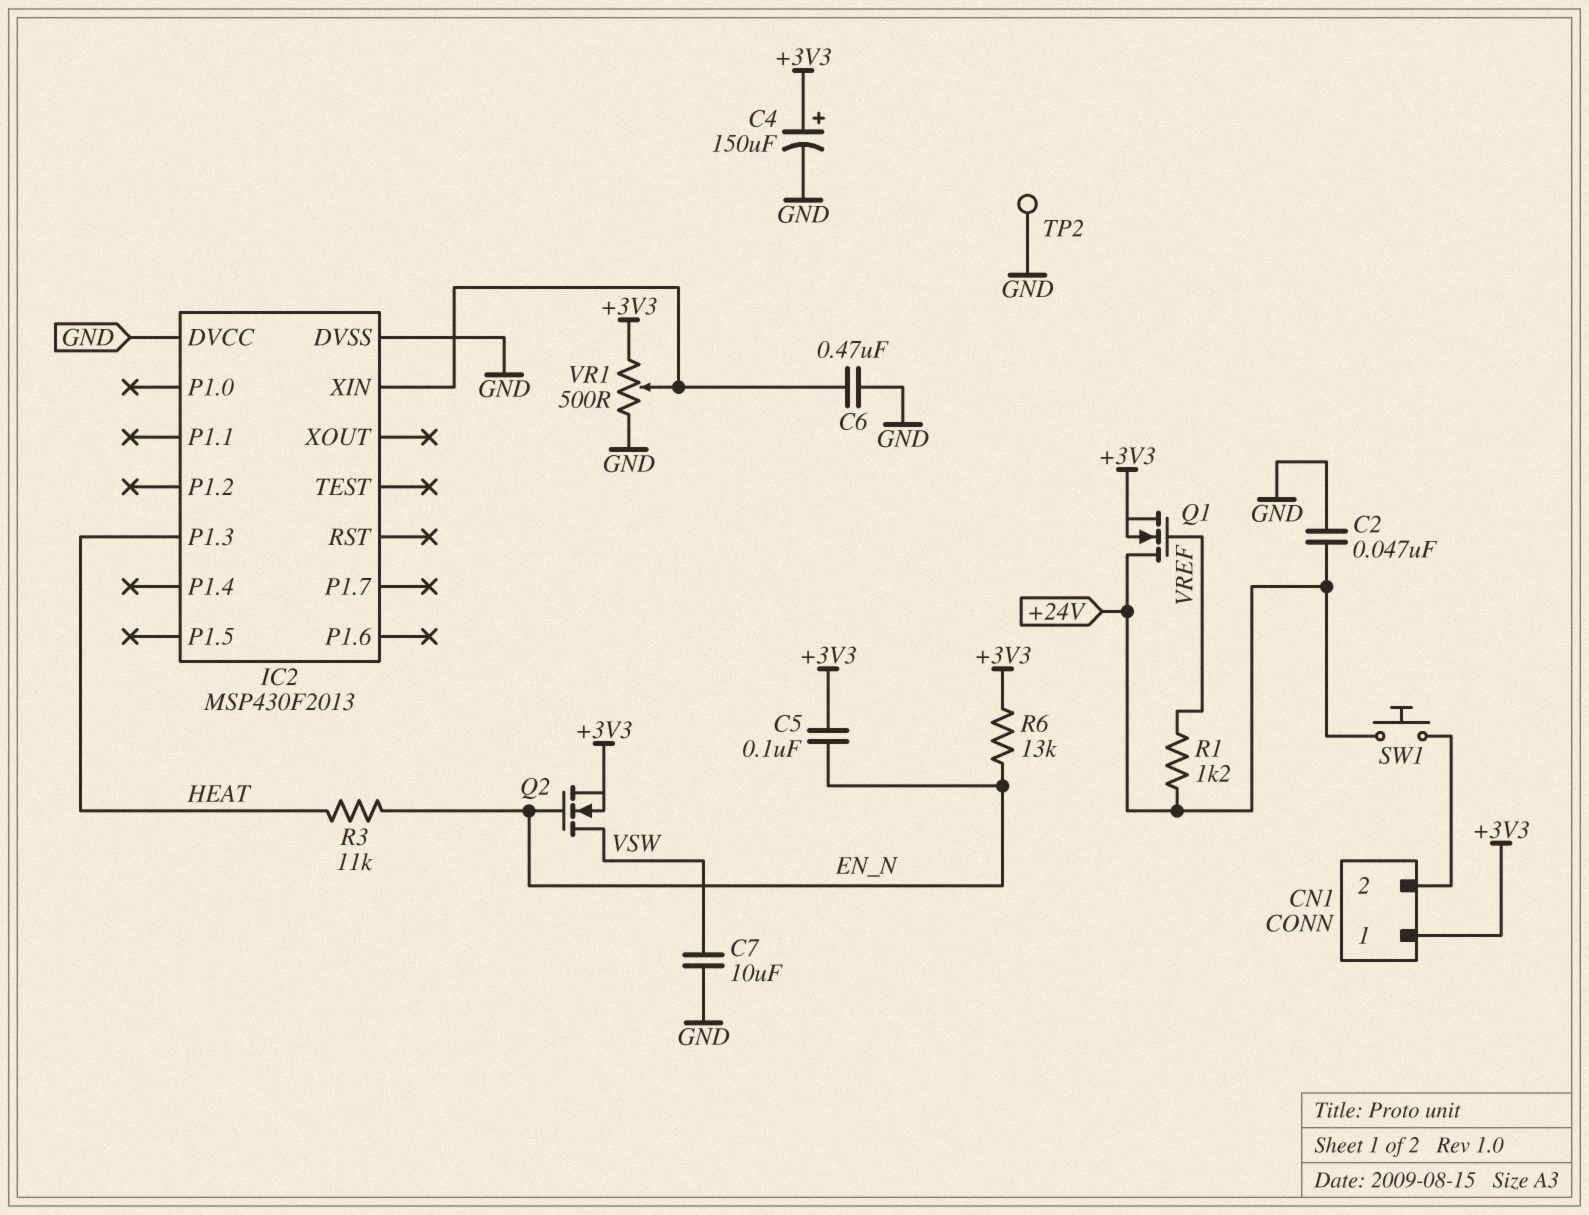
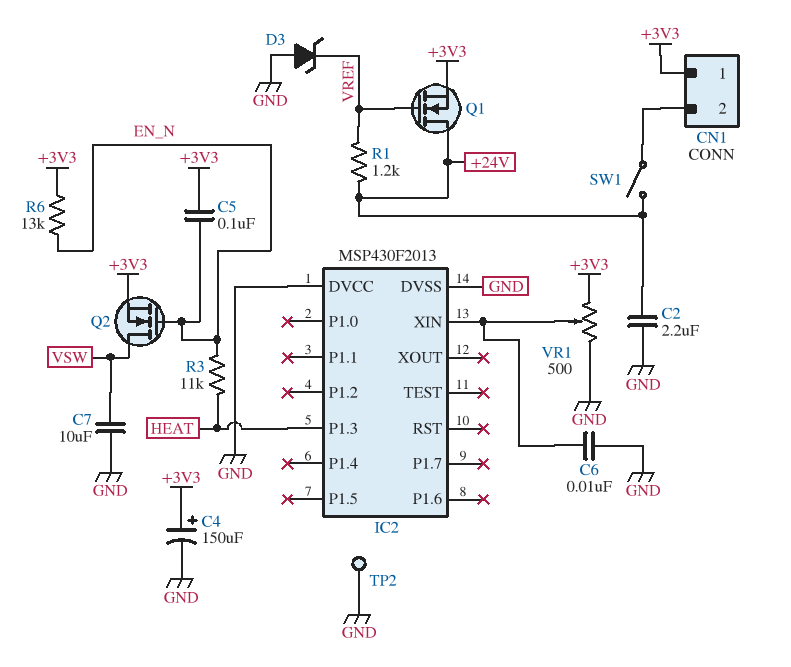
C2: 47nF (+24V, GND) -> 2.2uF (+24V, GND)
C6: 470nF (GND, IC2/XIN) -> 10nF (GND, IC2/XIN)
D3: none -> zener (A GND, K VREF)
SW1: button (+24V, CN1/2) -> switch (+24V, CN1/2)

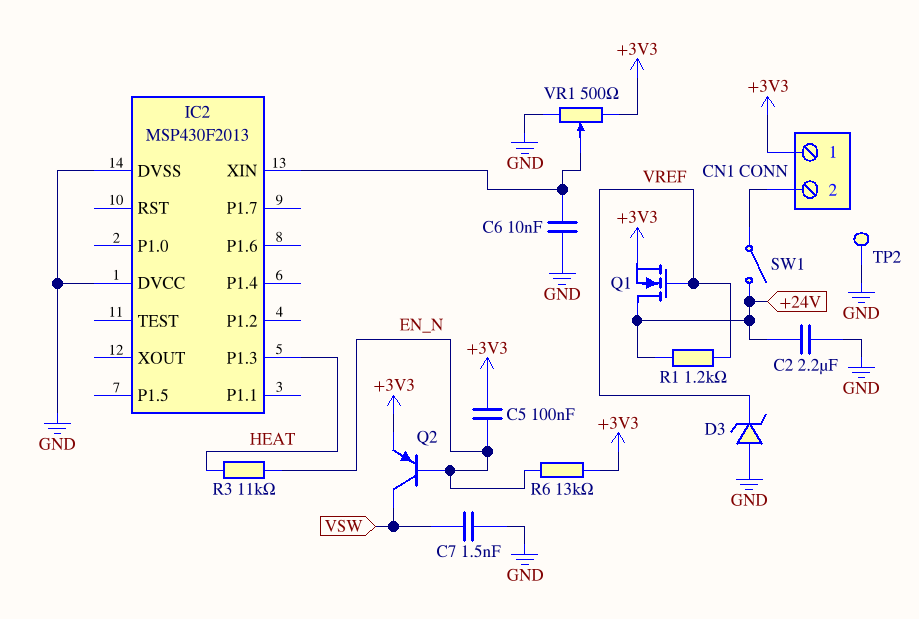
C4: 150uF (plus +3V3, minus GND) -> none
C7: 10uF (GND, VSW) -> 1.5nF (GND, VSW)
Q2: NMOS (G EN_N, D VSW, S +3V3) -> PNP (B EN_N, C VSW, E +3V3)

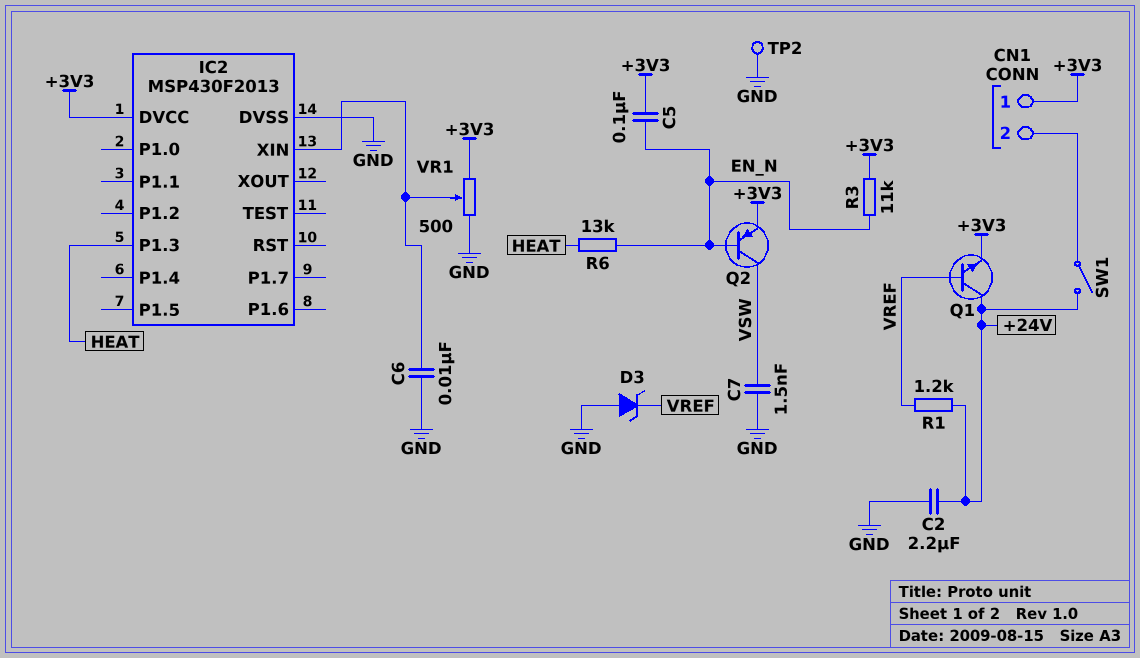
IC2 pin DVCC: GND -> +3V3
Q1: NMOS (G VREF, D +24V, S +3V3) -> NPN (B VREF, C +24V, E +3V3)
R3: 11k (EN_N, HEAT) -> 11k (+3V3, EN_N)
R6: 13k (+3V3, EN_N) -> 13k (EN_N, HEAT)

